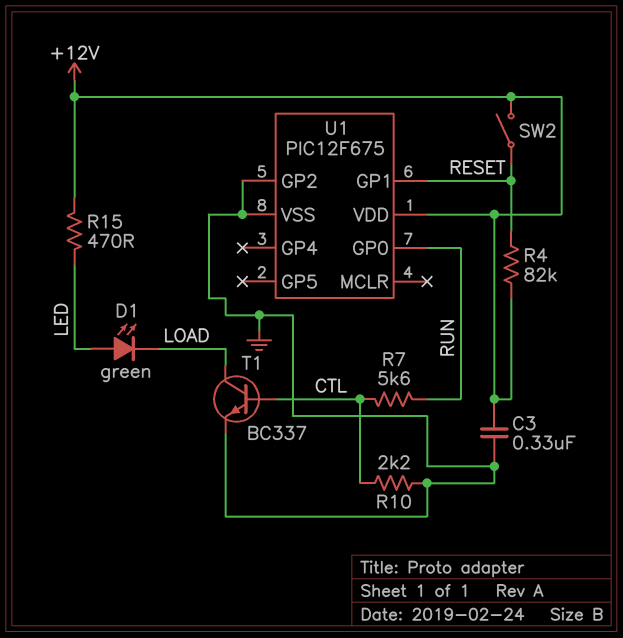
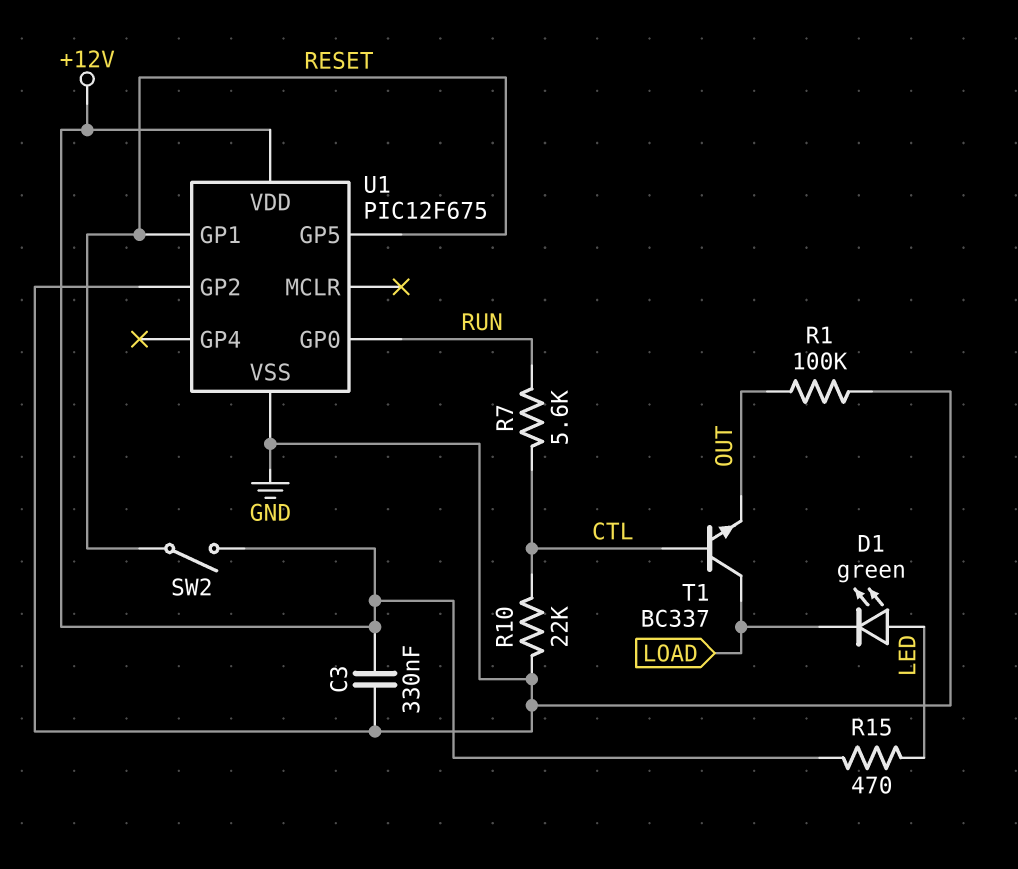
R1: none -> 100k (GND, OUT)
R4: 82k (+12V, RESET) -> none
R10: 2.2k (CTL, GND) -> 22k (CTL, GND)
T1: NPN BC337 (B CTL, C LOAD, E GND) -> NPN BC337 (B CTL, C LOAD, E OUT)
U1 pin GP5: none -> RESET

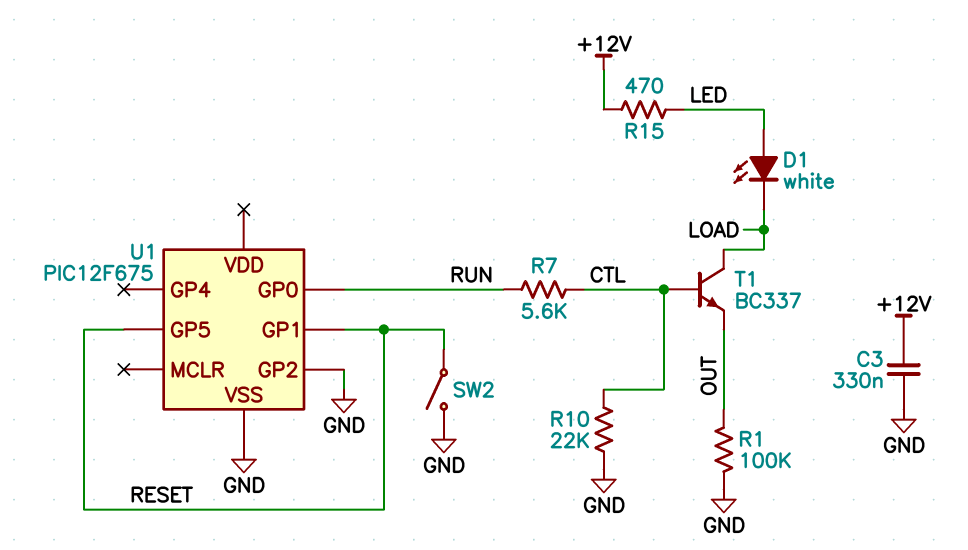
D1: LED green (A LED, K LOAD) -> LED white (A LED, K LOAD)
SW2: switch (+12V, RESET) -> switch (GND, RESET)
U1 pin VDD: +12V -> none

